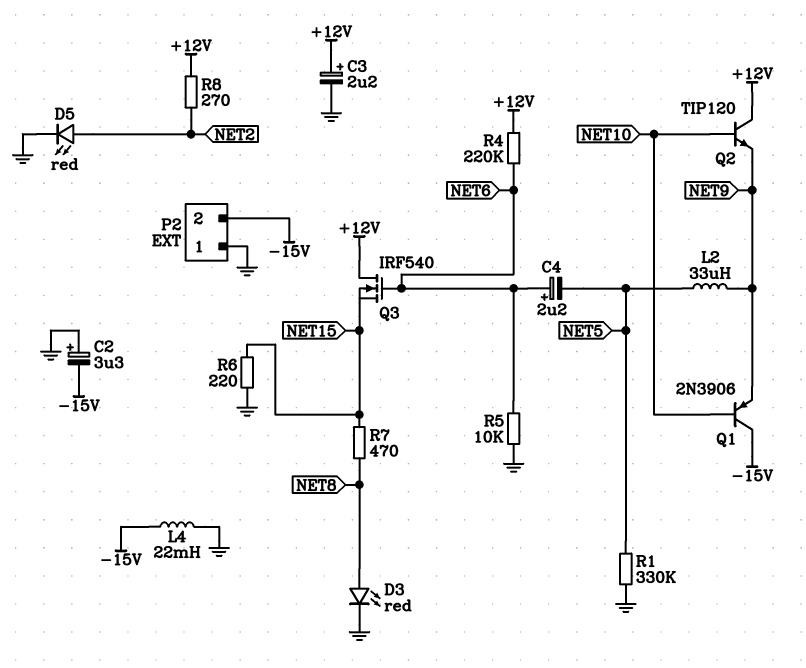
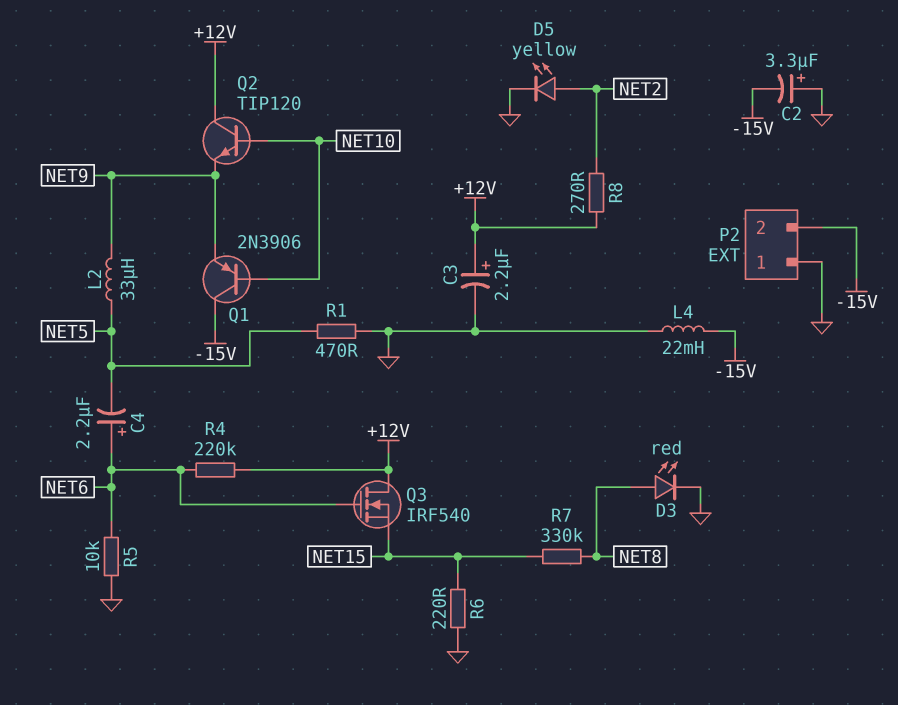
D5: LED red (A NET2, K GND) -> LED yellow (A NET2, K GND)
R1: 330k (GND, NET5) -> 470 (GND, NET5)
R7: 470 (NET8, NET15) -> 330k (NET8, NET15)

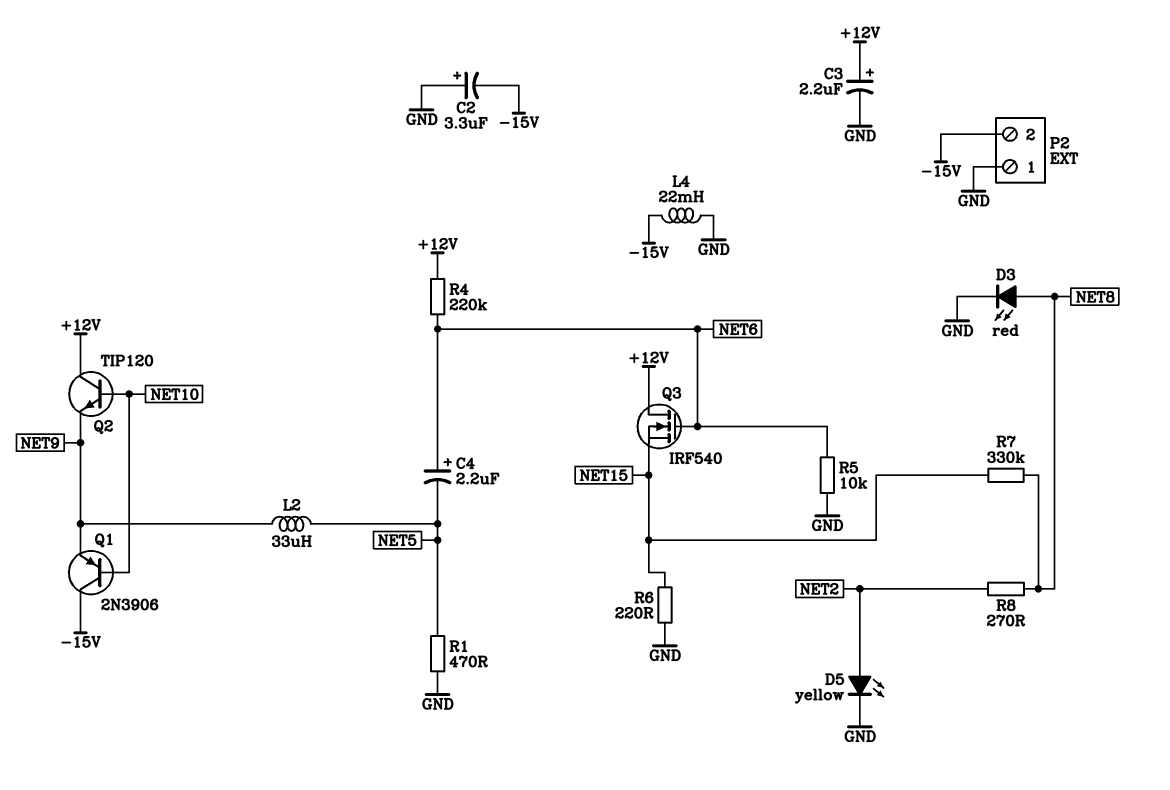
R8: 270 (+12V, NET2) -> 270 (NET2, NET8)

